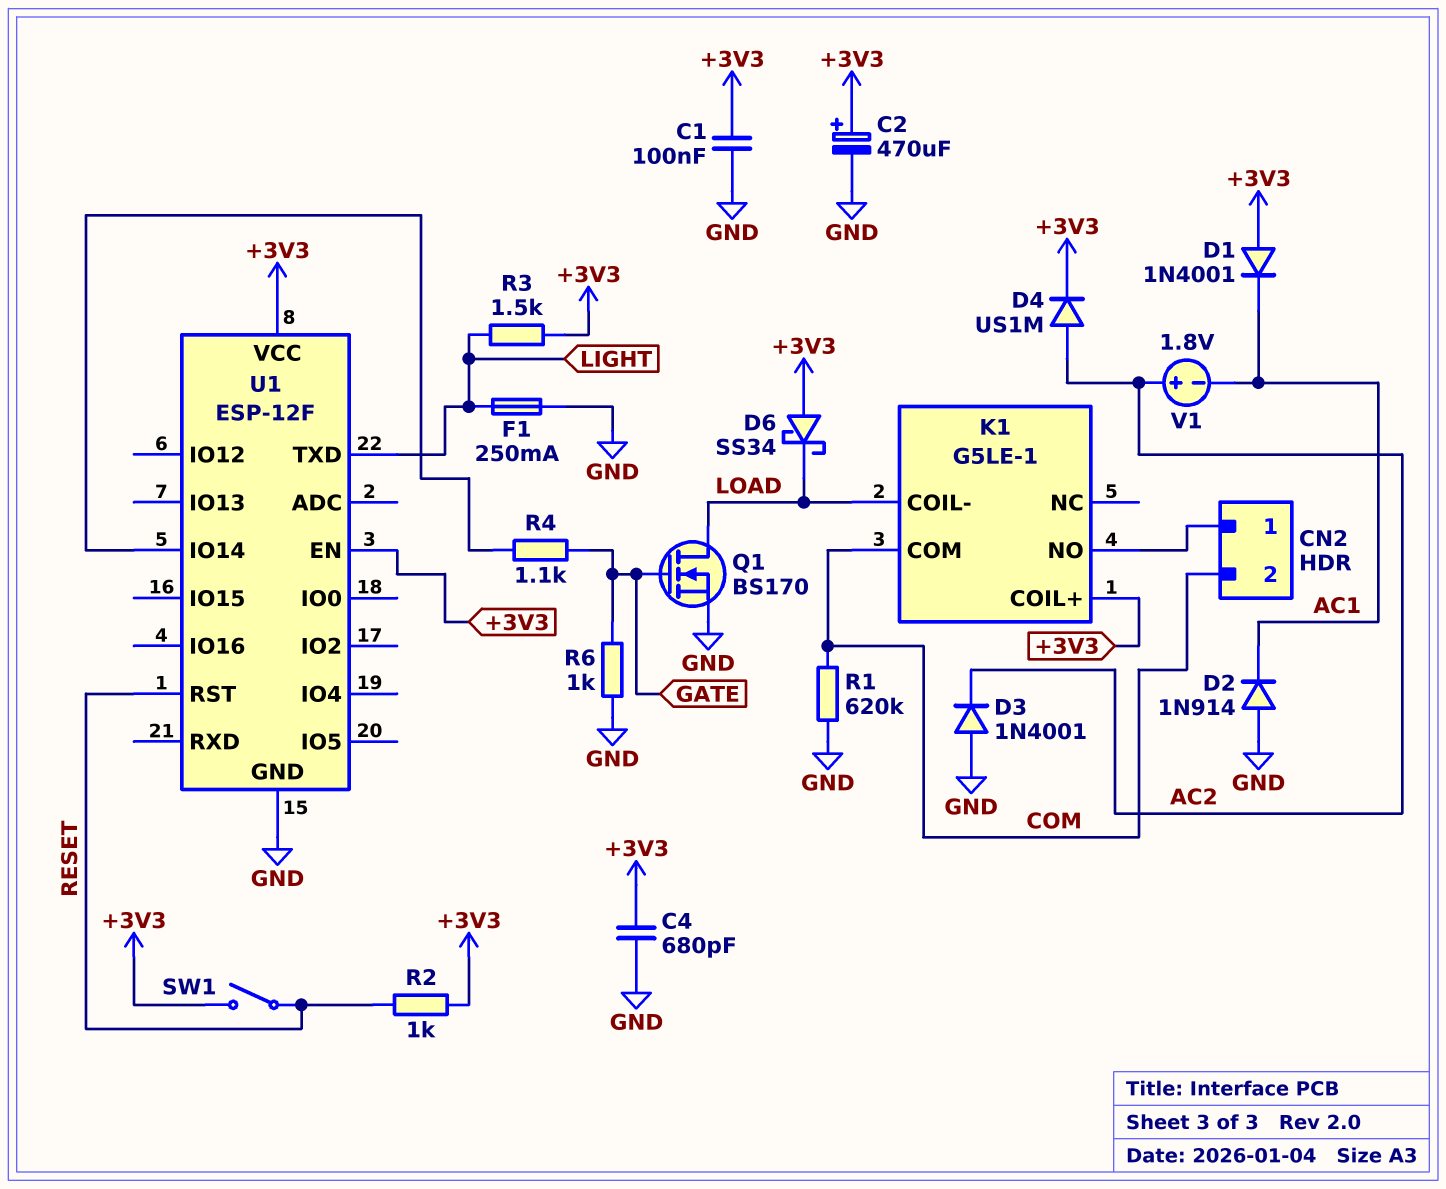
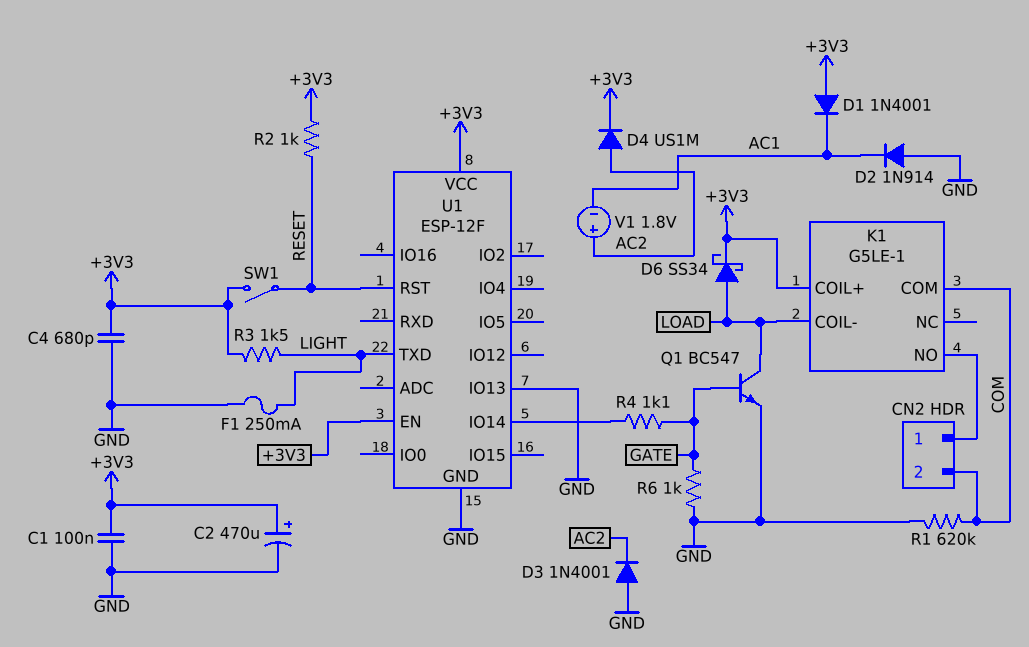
D6: schottky SS34 (A +3V3, K LOAD) -> schottky SS34 (A LOAD, K +3V3)
Q1: NMOS BS170 (G GATE, D LOAD, S GND) -> NPN BC547 (B GATE, C LOAD, E GND)
U1 pin IO13: none -> GND

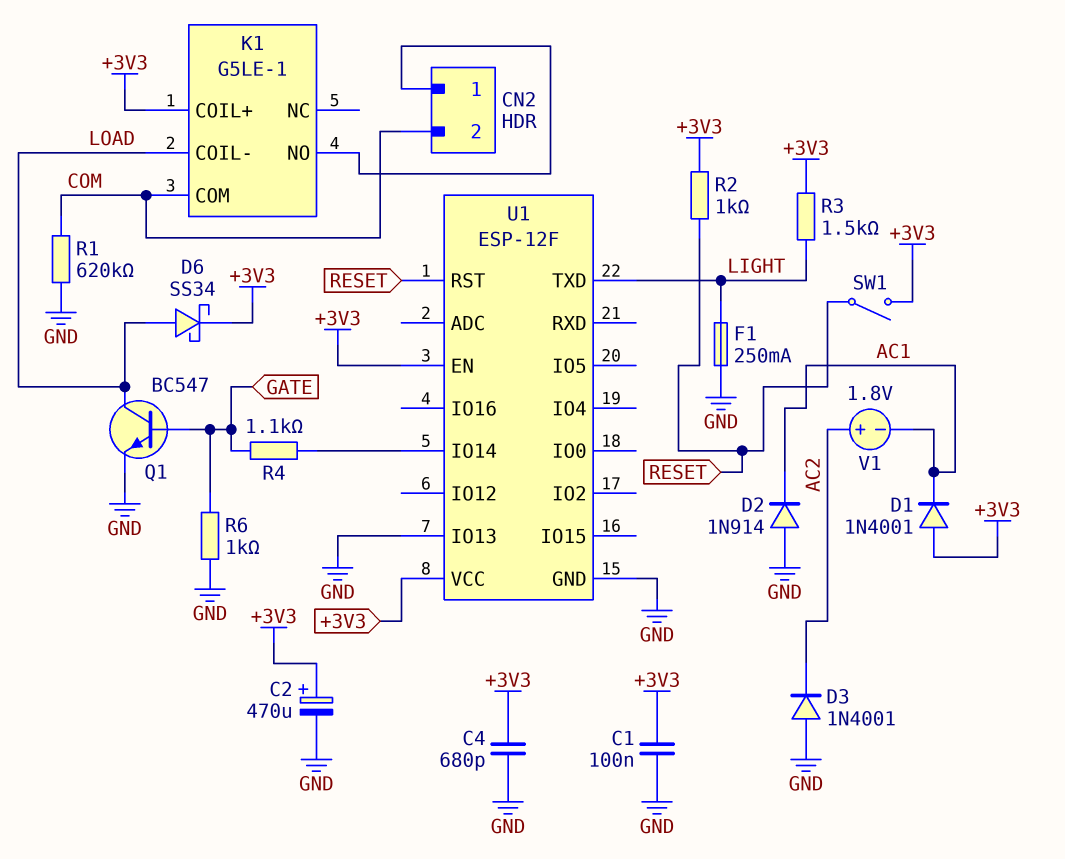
D4: diode US1M (A AC2, K +3V3) -> none

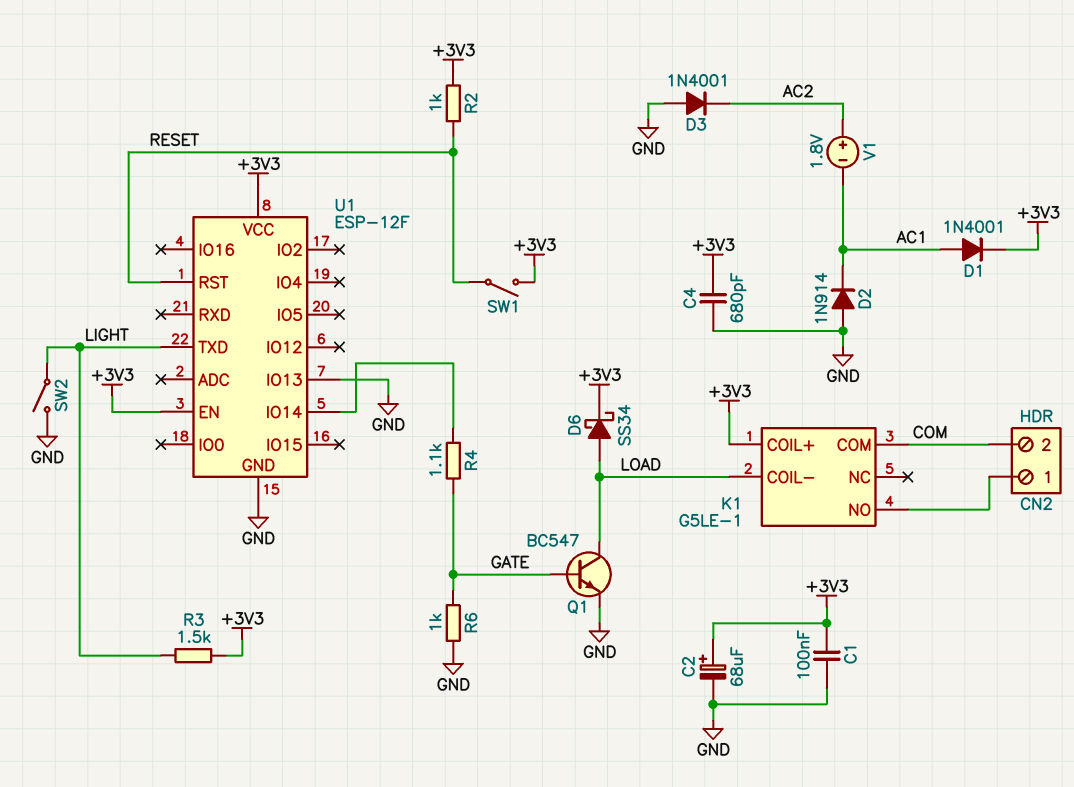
C2: 470uF (plus +3V3, minus GND) -> 68uF (plus +3V3, minus GND)
D1: diode 1N4001 (A +3V3, K AC1) -> diode 1N4001 (A AC1, K +3V3)
F1: 250mA (GND, LIGHT) -> none
R1: 620k (COM, GND) -> none
SW2: none -> switch (GND, LIGHT)

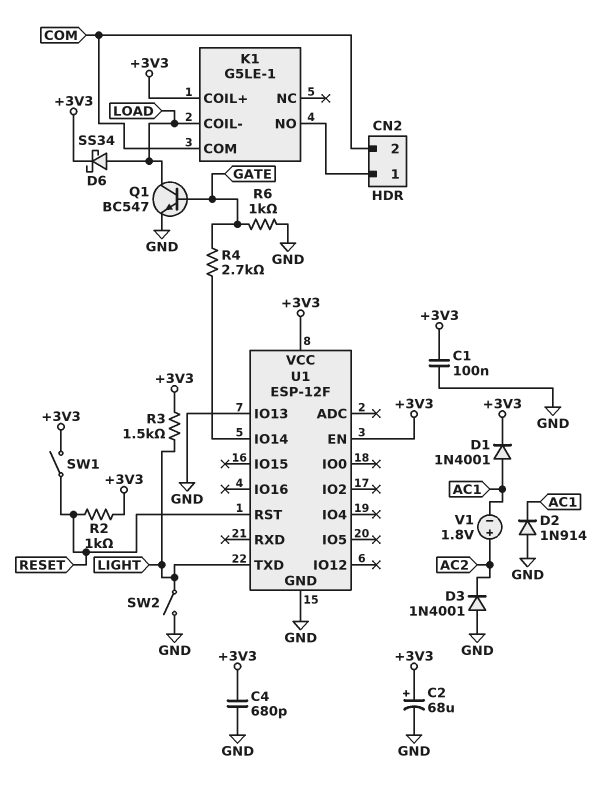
R4: 1.1k (GATE, U1/IO14) -> 2.7k (GATE, U1/IO14)

